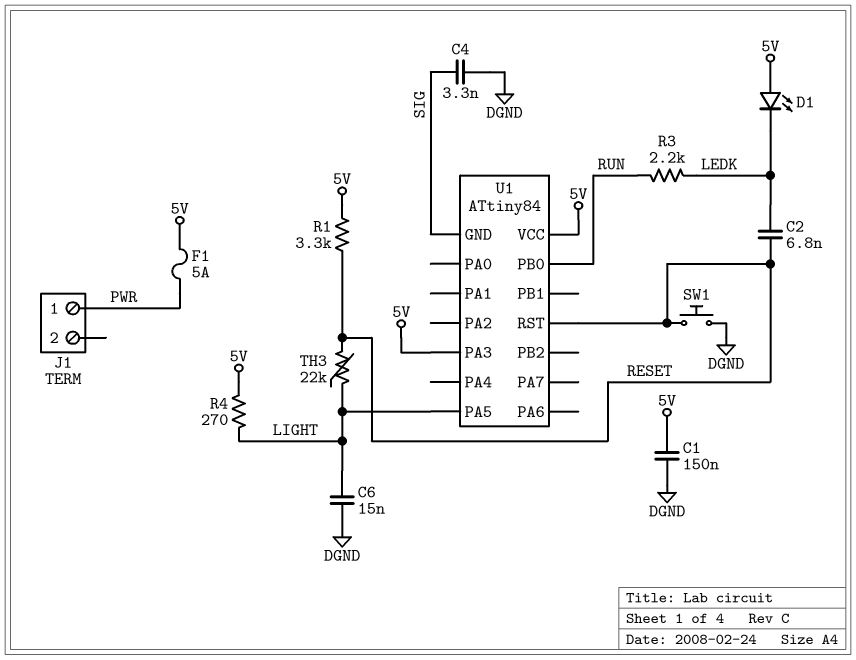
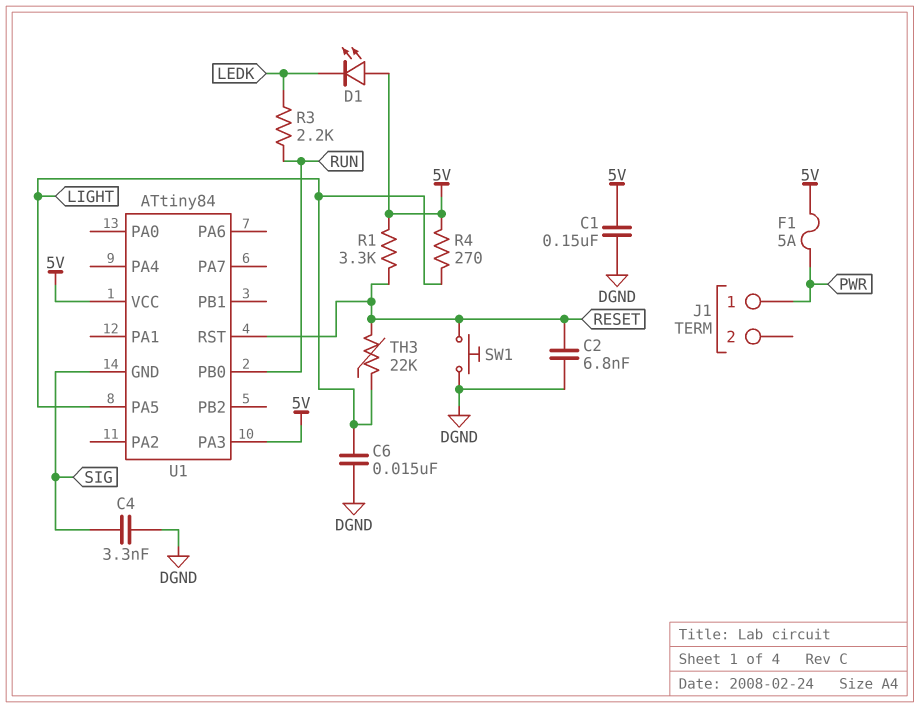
C2: 6.8nF (LEDK, RESET) -> 6.8nF (DGND, RESET)

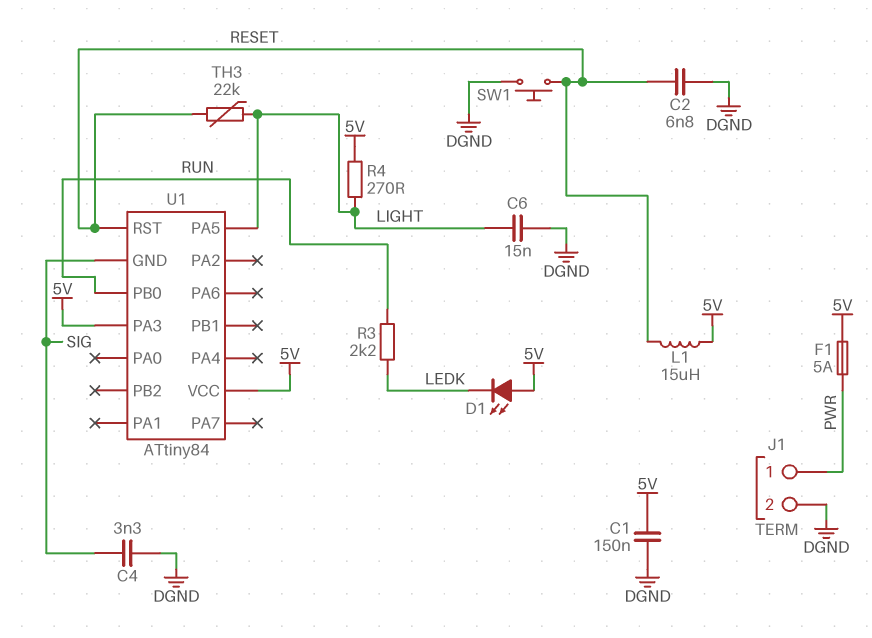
J1 pin 2: none -> DGND
L1: none -> 15uH (5V, RESET)
R1: 3.3k (5V, RESET) -> none

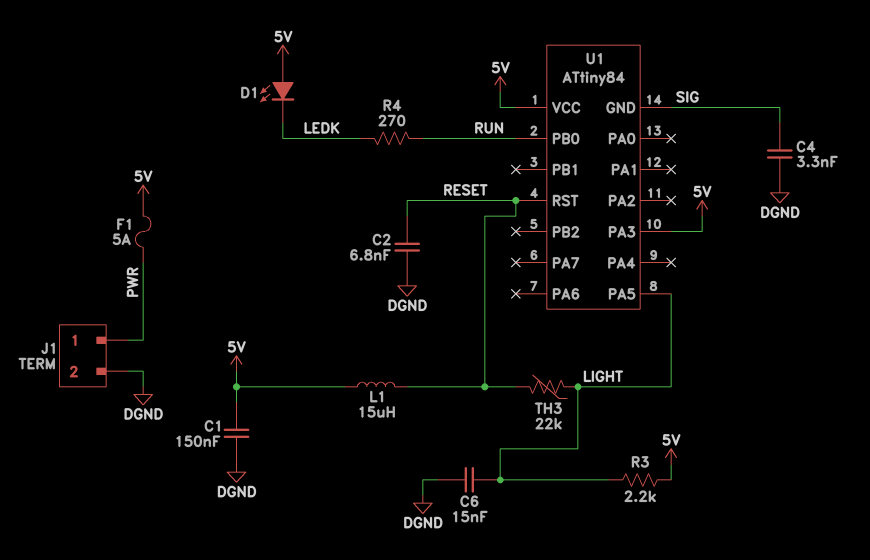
R3: 2.2k (LEDK, RUN) -> 2.2k (5V, LIGHT)
R4: 270 (5V, LIGHT) -> 270 (LEDK, RUN)
SW1: button (DGND, RESET) -> none

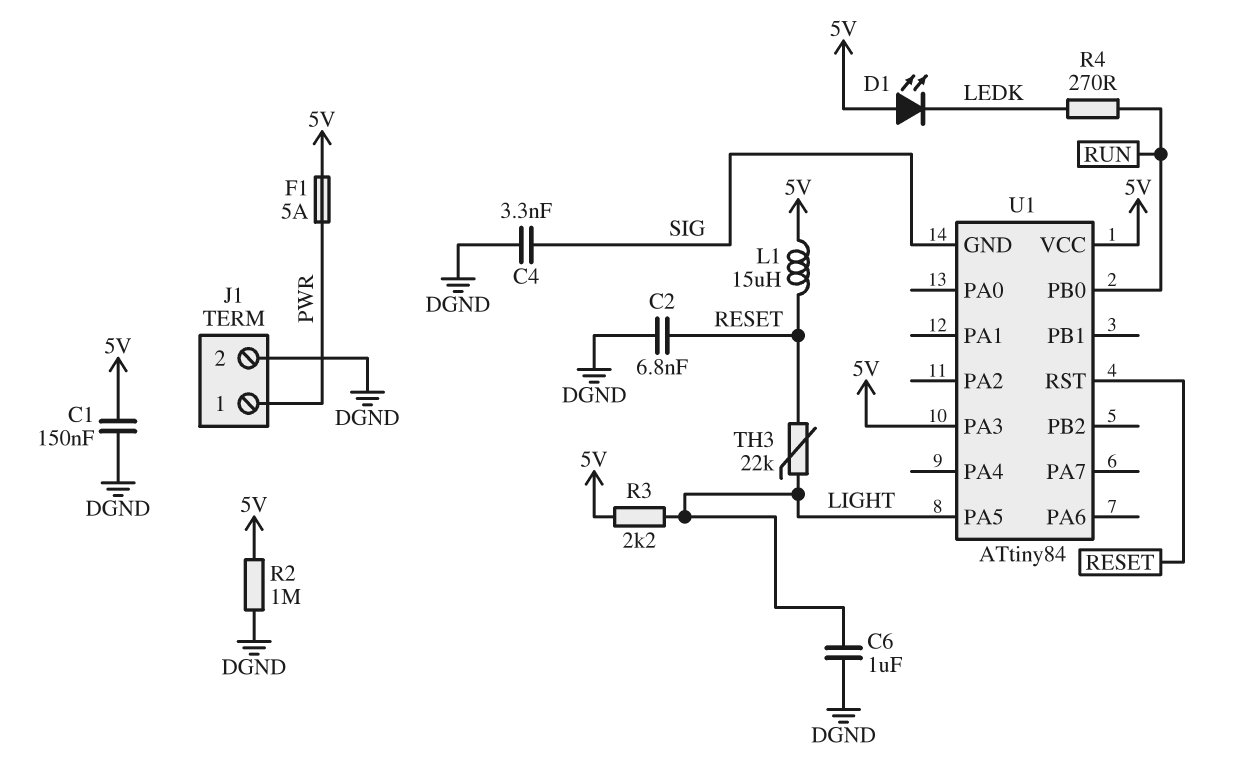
C6: 15nF (DGND, LIGHT) -> 1uF (DGND, LIGHT)
R2: none -> 1M (5V, DGND)

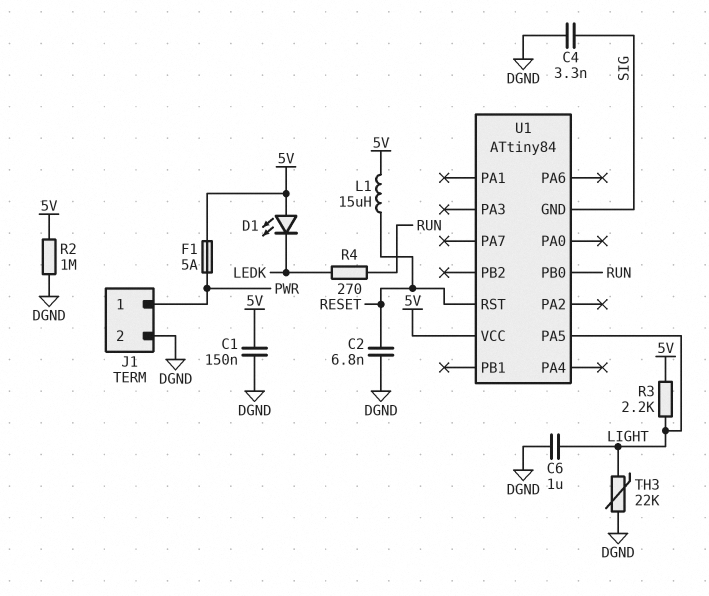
TH3: 22k (LIGHT, RESET) -> 22k (DGND, LIGHT)
U1 pin PA3: 5V -> none

